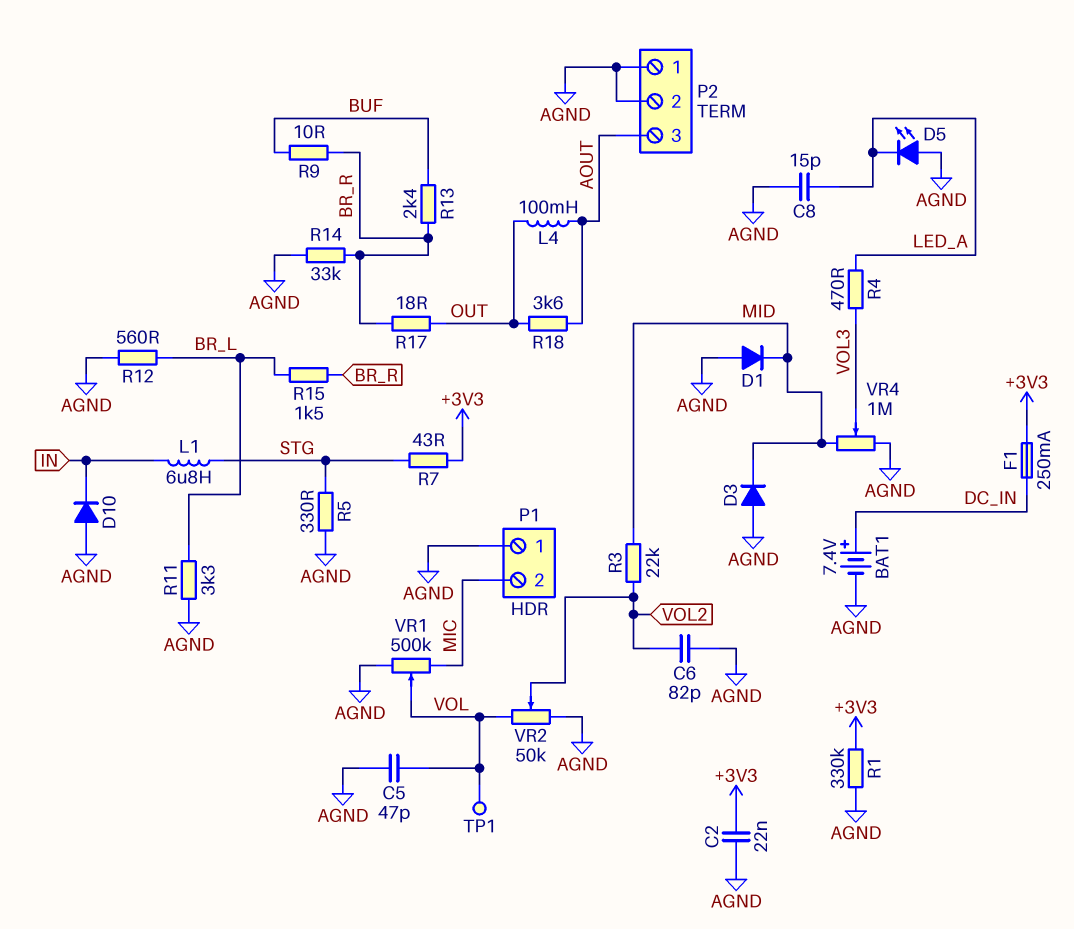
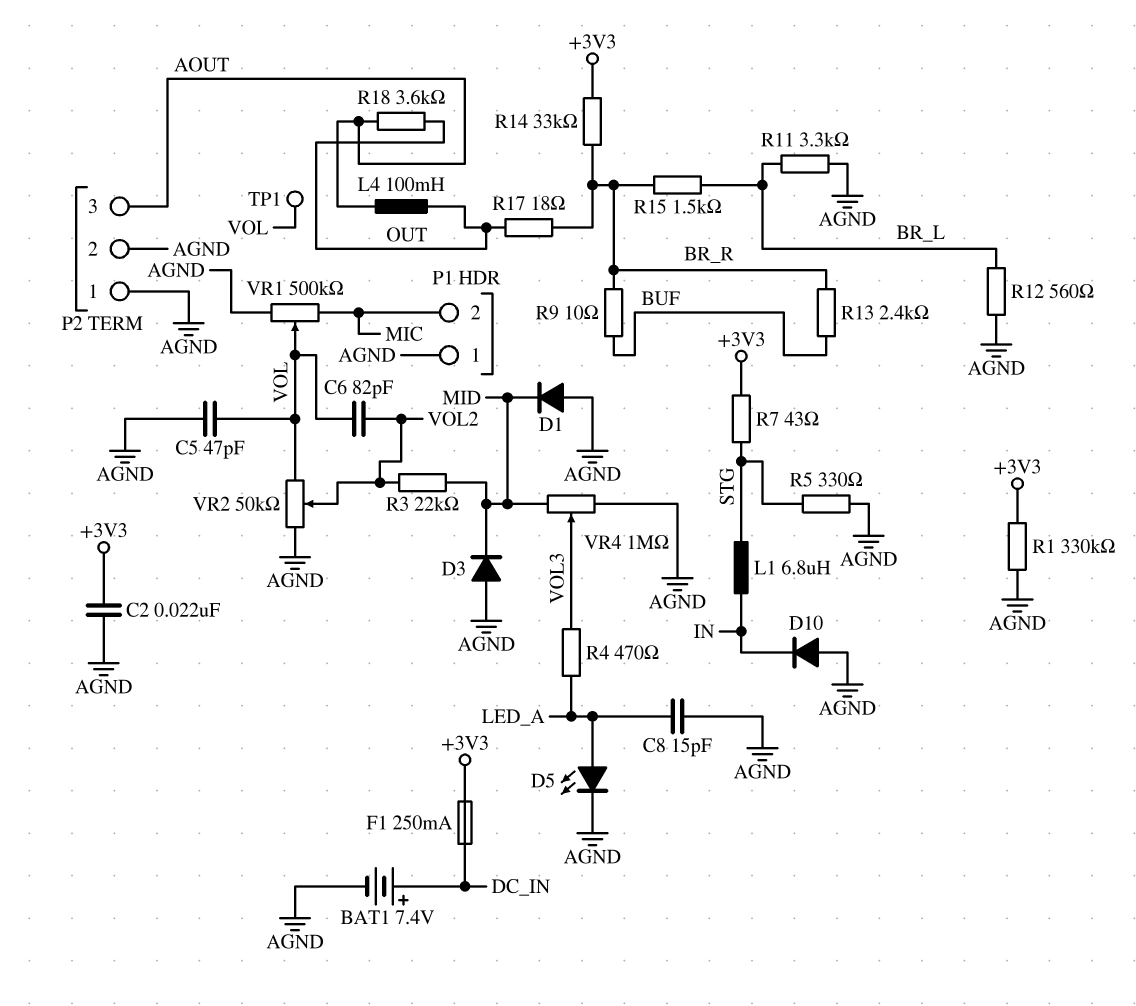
C6: 82pF (AGND, VOL2) -> 82pF (VOL, VOL2)
D5: LED (A AGND, K LED_A) -> LED (A LED_A, K AGND)
R14: 33k (AGND, BR_R) -> 33k (+3V3, BR_R)

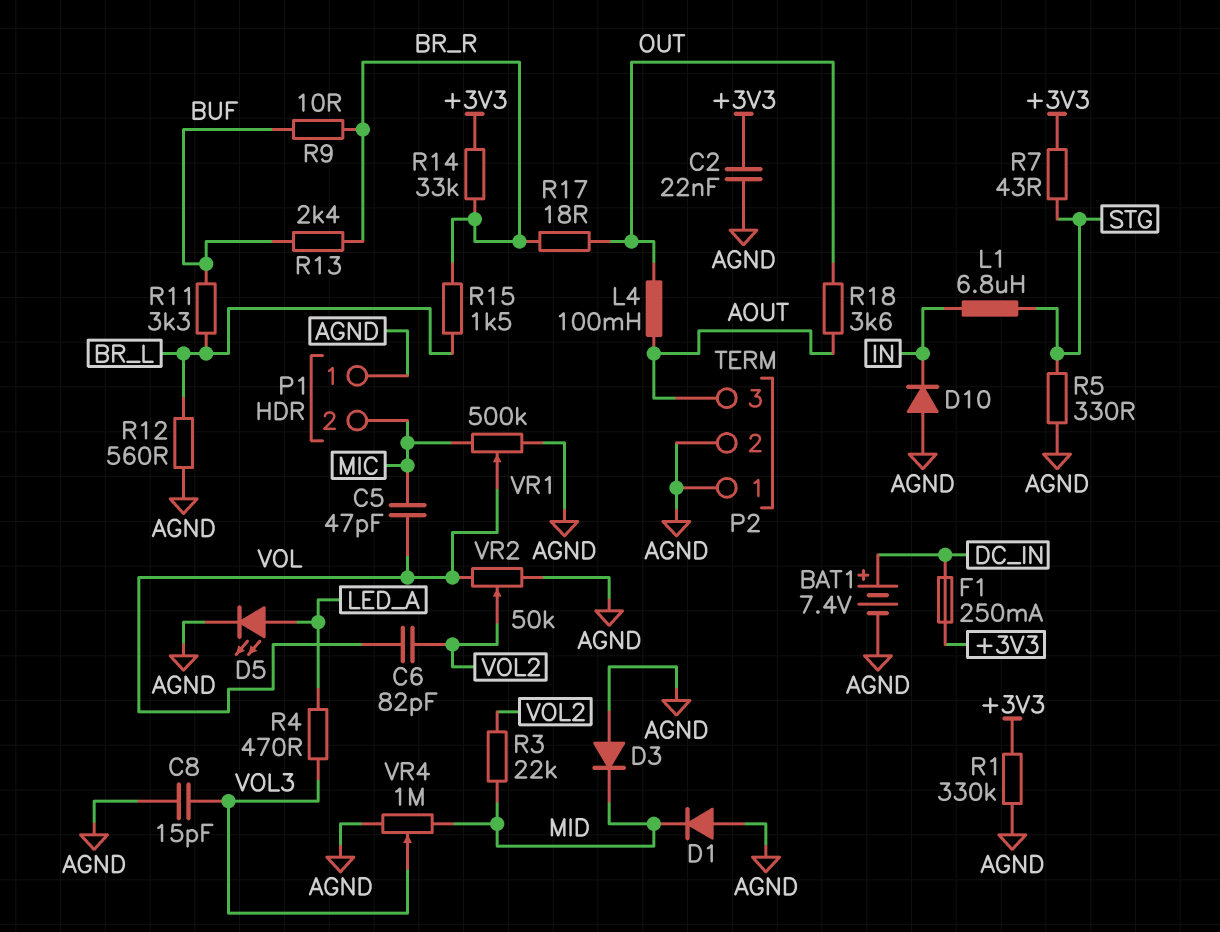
C5: 47pF (AGND, VOL) -> 47pF (MIC, VOL)
C8: 15pF (AGND, LED_A) -> 15pF (AGND, VOL3)
R11: 3.3k (AGND, BR_L) -> 3.3k (BR_L, BUF)
TP1: test point (VOL) -> none

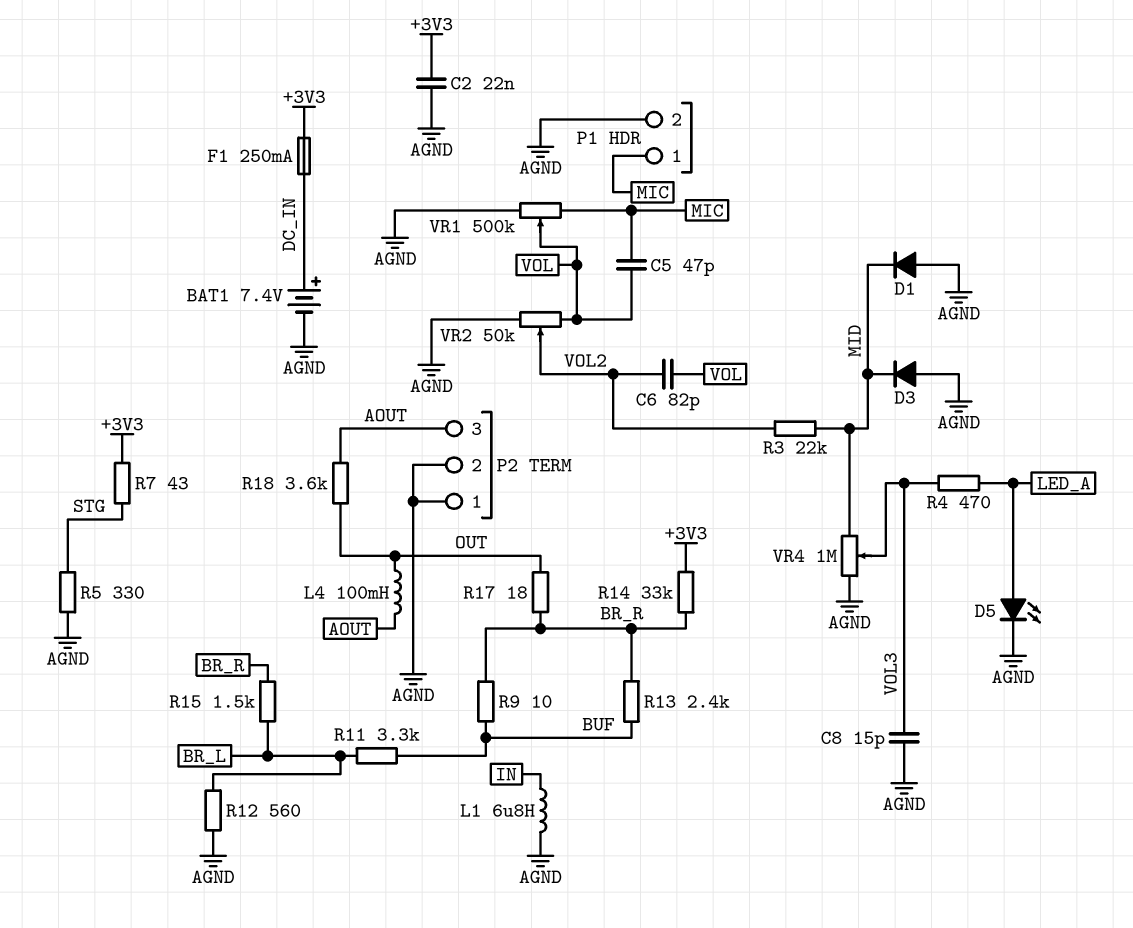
D10: diode (A AGND, K IN) -> none
L1: 6.8uH (IN, STG) -> 6.8uH (AGND, IN)
P1 pin 1: AGND -> MIC
P1 pin 2: MIC -> AGND
R1: 330k (+3V3, AGND) -> none

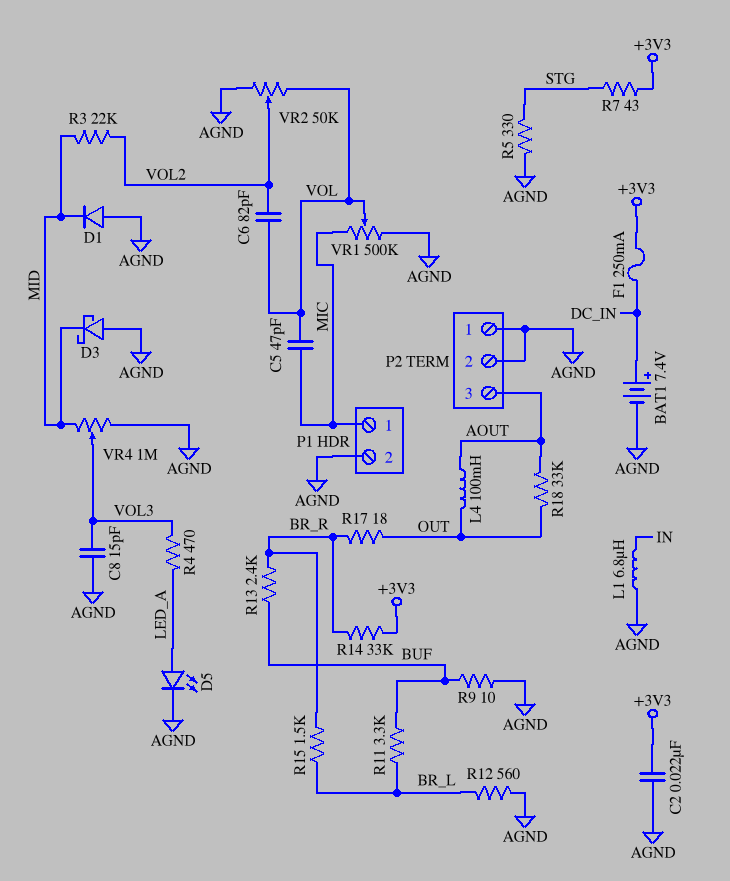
D3: diode (A AGND, K MID) -> schottky (A AGND, K MID)
R9: 10 (BR_R, BUF) -> 10 (AGND, BUF)
R18: 3.6k (AOUT, OUT) -> 33k (AOUT, OUT)

